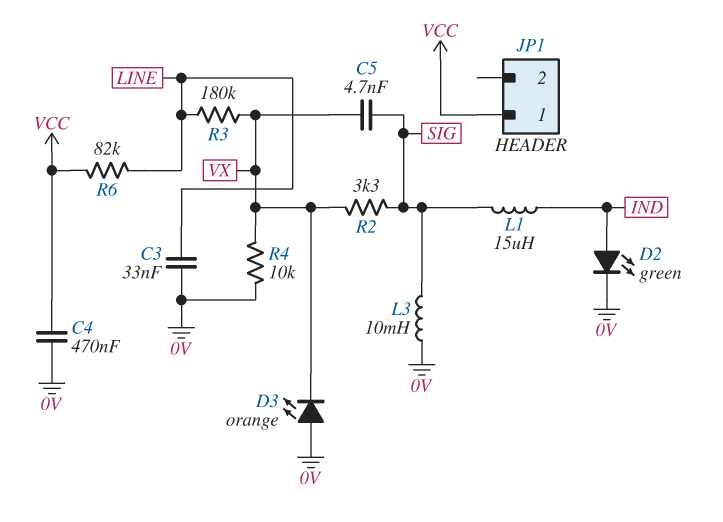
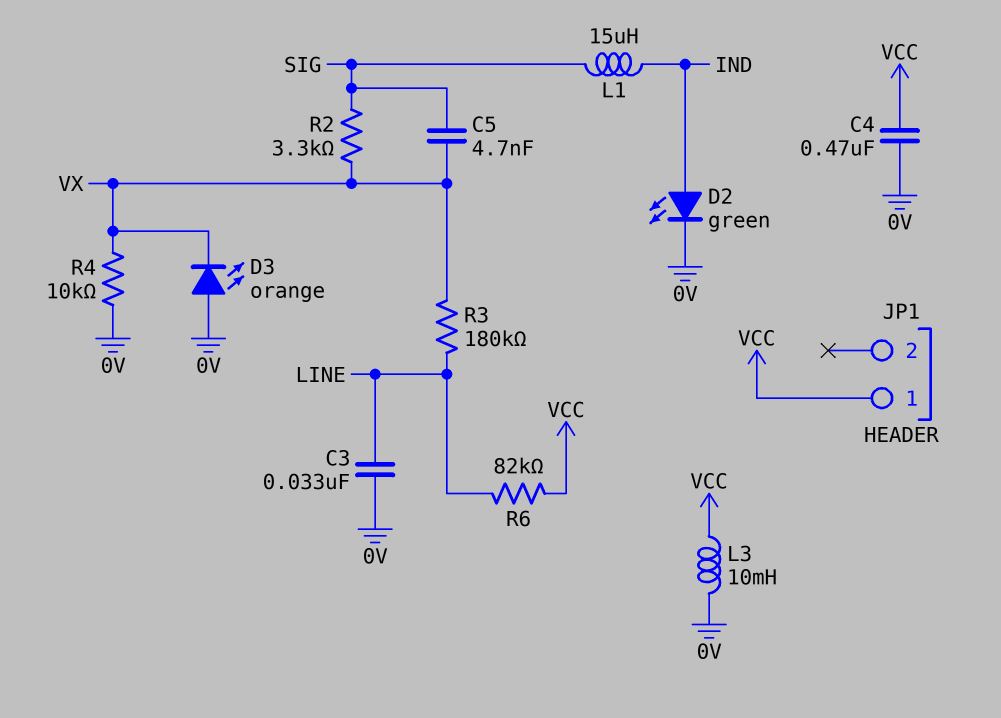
L3: 10mH (0V, SIG) -> 10mH (0V, VCC)

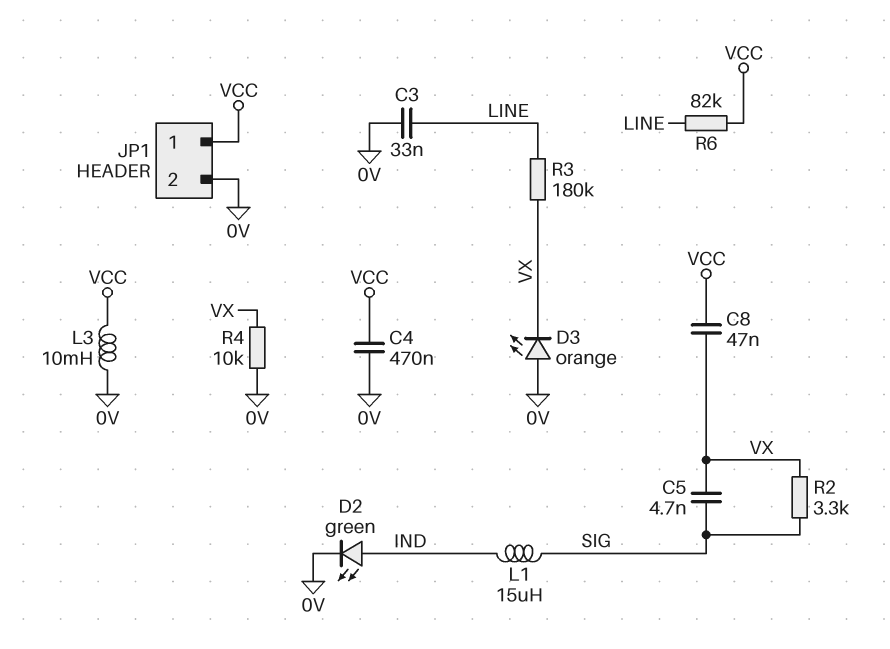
C8: none -> 47nF (VCC, VX)
JP1 pin 2: none -> 0V

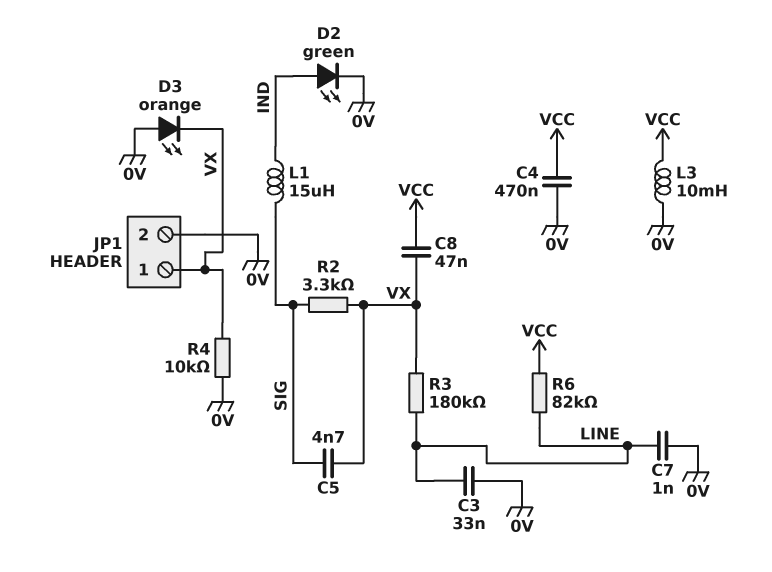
C7: none -> 1nF (0V, LINE)
JP1 pin 1: VCC -> VX

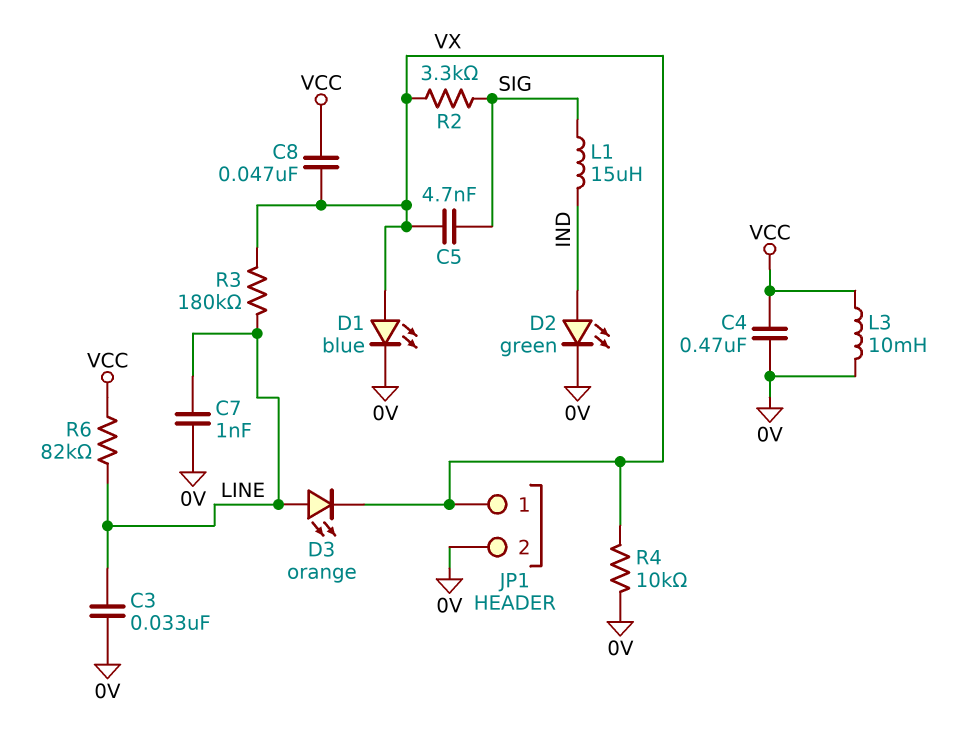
D1: none -> LED blue (A VX, K 0V)
D3: LED orange (A 0V, K VX) -> LED orange (A LINE, K VX)

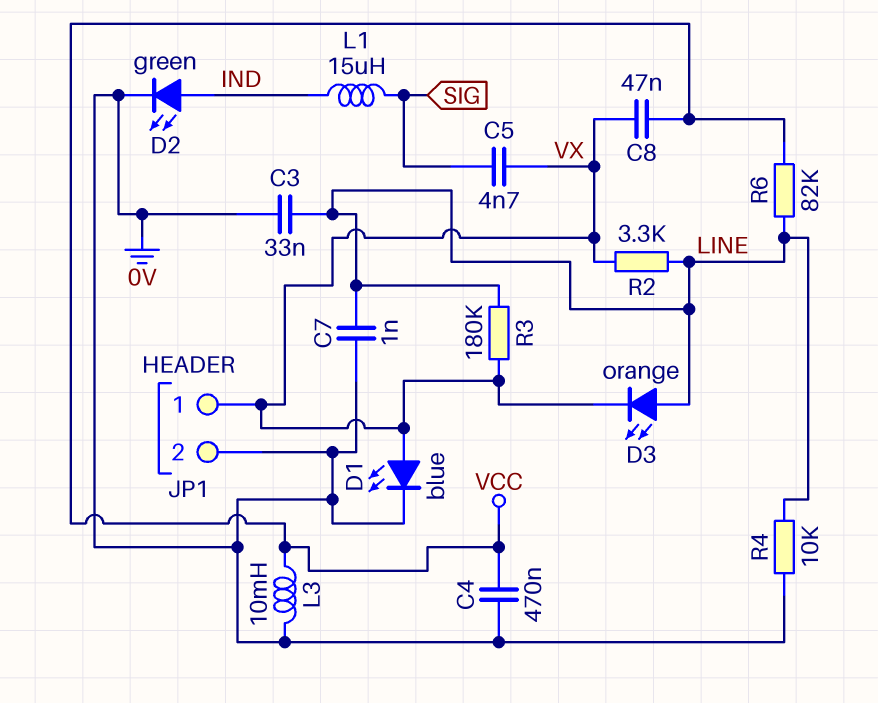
R2: 3.3k (SIG, VX) -> 3.3k (LINE, VX)
R4: 10k (0V, VX) -> 10k (0V, LINE)

